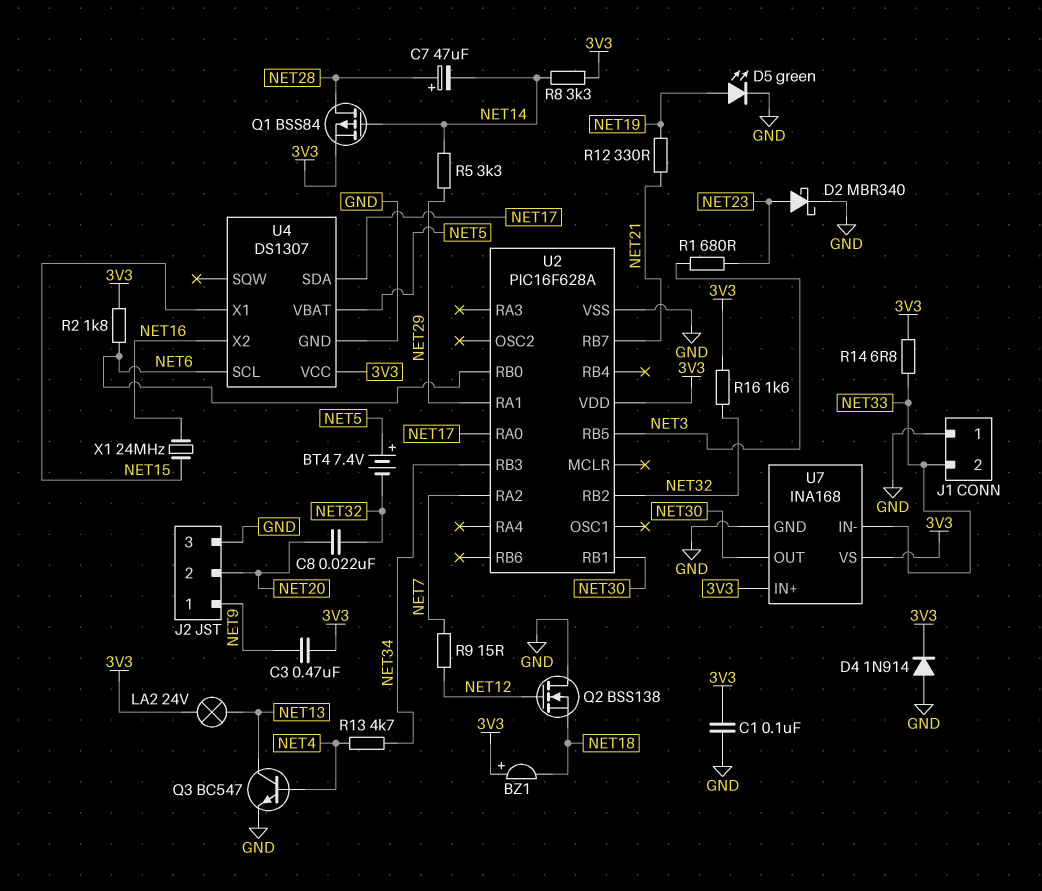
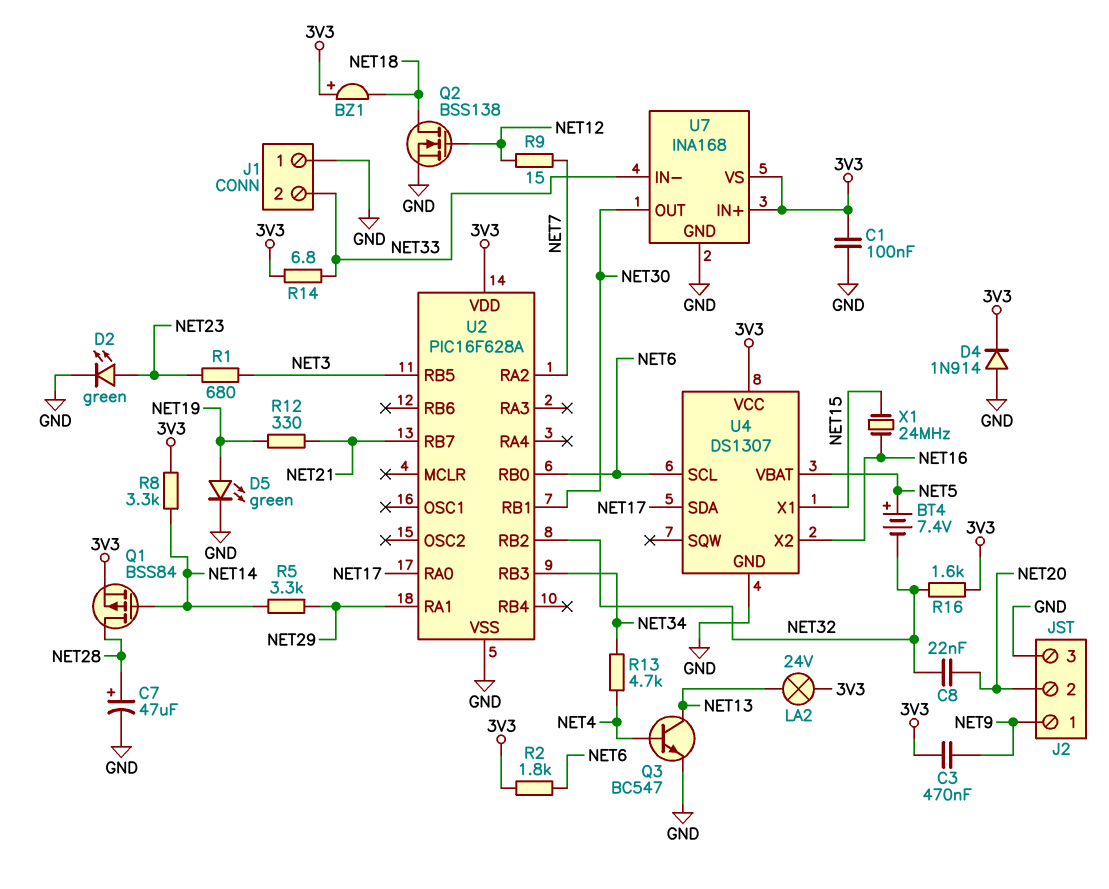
C7: 47uF (plus NET28, minus NET14) -> 47uF (plus NET28, minus GND)
D2: schottky MBR340 (A NET23, K GND) -> LED green (A NET23, K GND)
Q2: NMOS BSS138 (G NET12, D GND, S NET18) -> NMOS BSS138 (G NET12, D NET18, S GND)

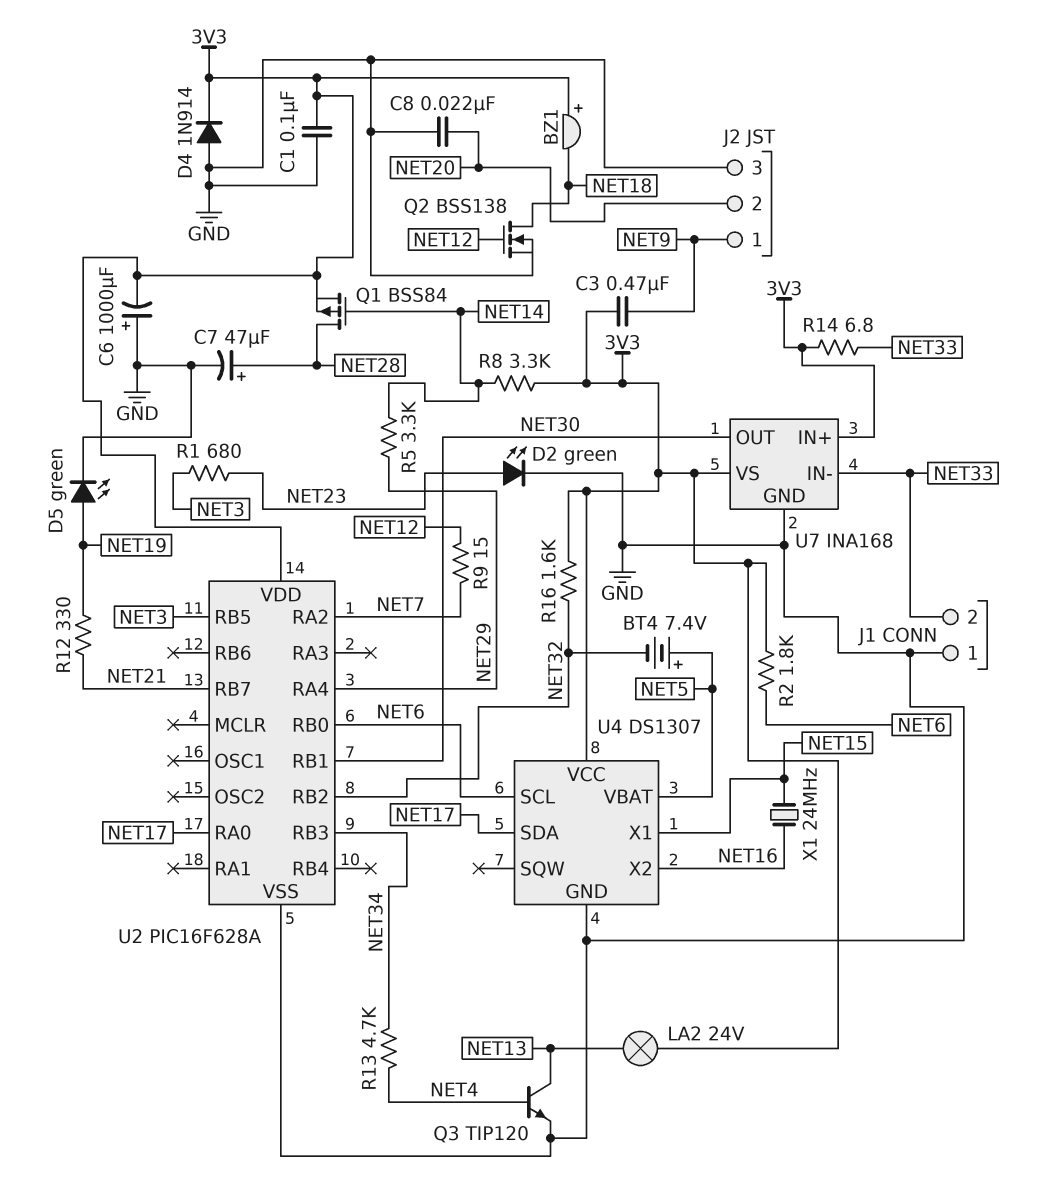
C6: none -> 1000uF (plus GND, minus 3V3)
C8: 22nF (NET20, NET32) -> 22nF (GND, NET20)
Q3: NPN BC547 (B NET4, C NET13, E GND) -> NPN TIP120 (B NET4, C NET13, E GND)
U2 pin RA1: NET29 -> none
U2 pin RA4: none -> NET29

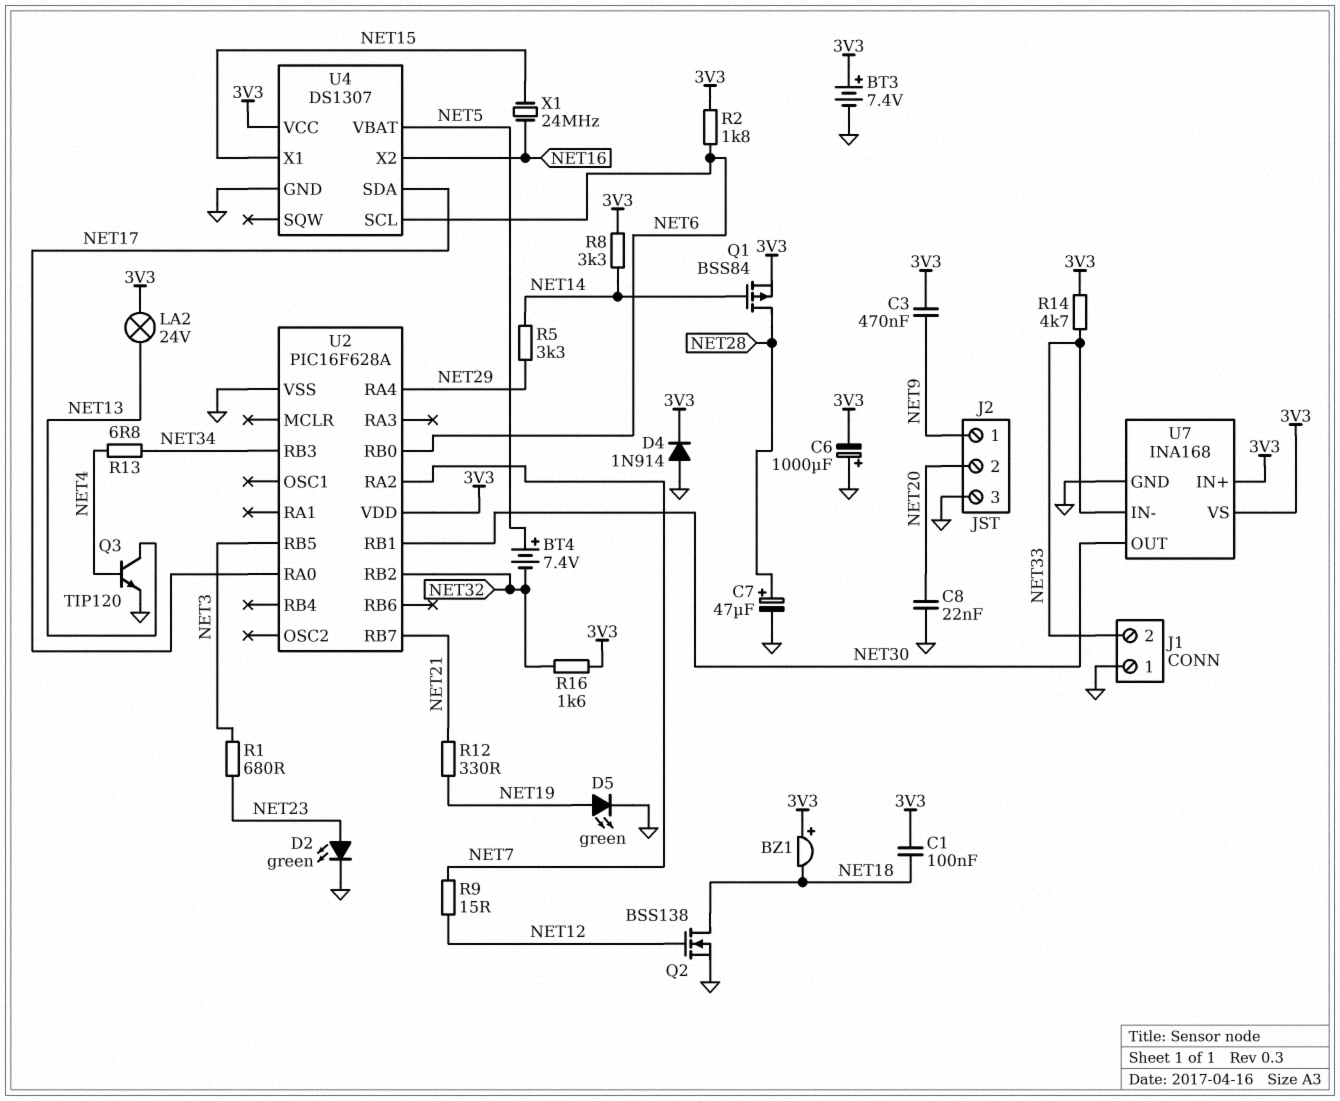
BT3: none -> 7.4V (plus 3V3, minus GND)
C1: 100nF (3V3, GND) -> 100nF (3V3, NET18)
R13: 4.7k (NET4, NET34) -> 6.8 (NET4, NET34)
R14: 6.8 (3V3, NET33) -> 4.7k (3V3, NET33)

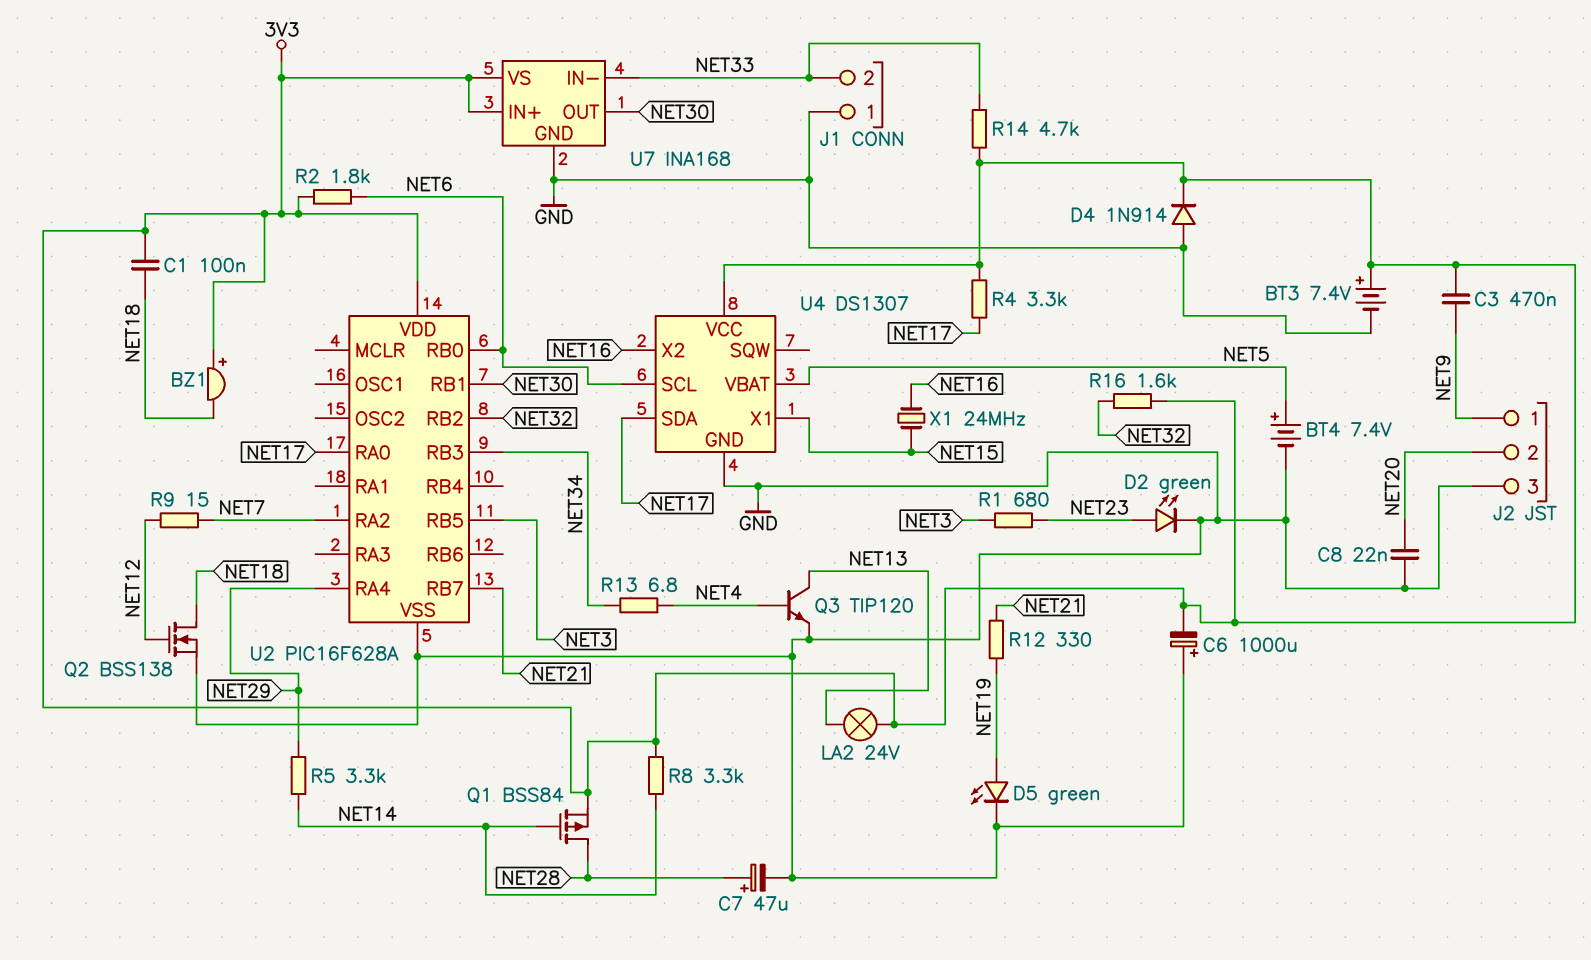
BT4: 7.4V (plus NET5, minus NET32) -> 7.4V (plus NET5, minus GND)
R4: none -> 3.3k (3V3, NET17)

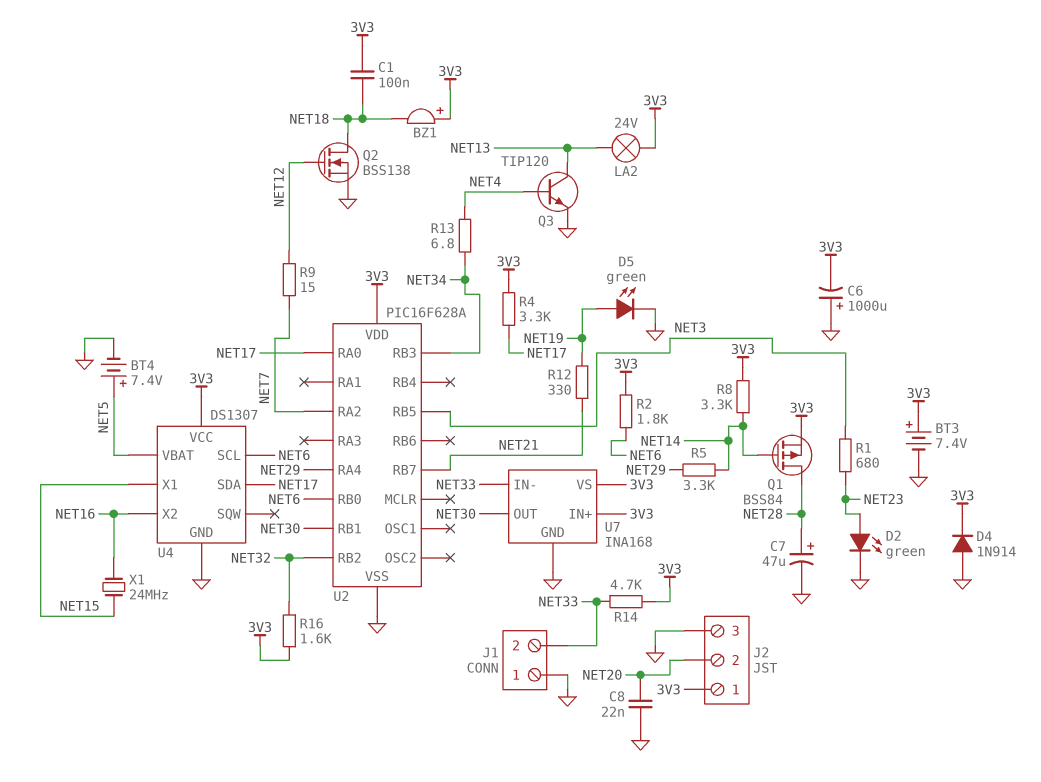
C3: 470nF (3V3, NET9) -> none
J2 pin 1: NET9 -> 3V3

